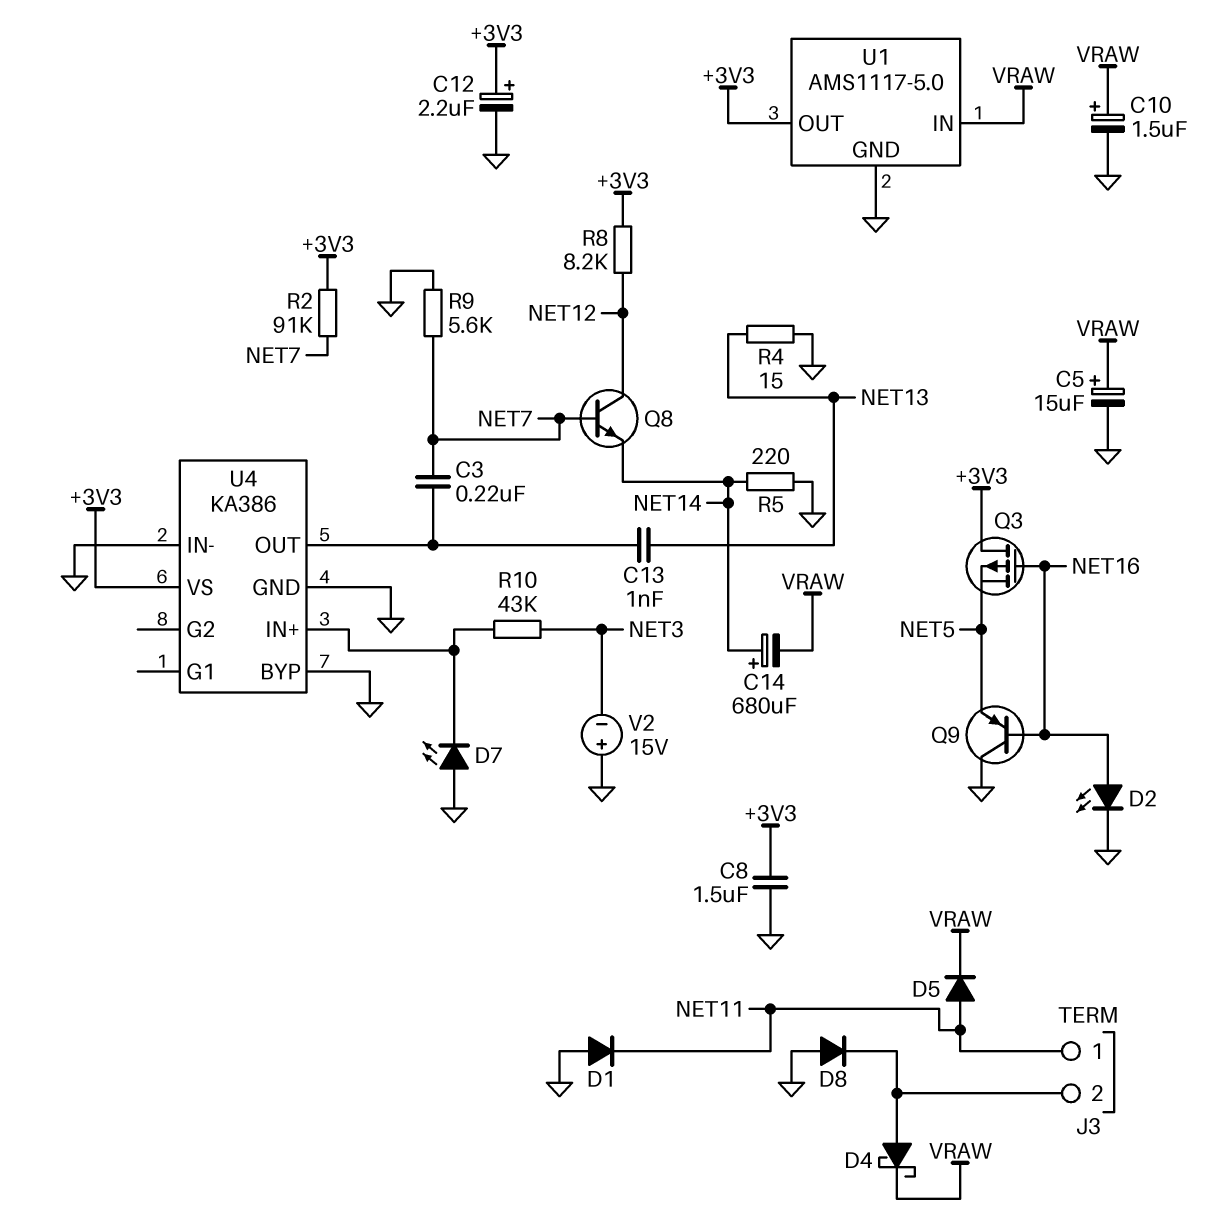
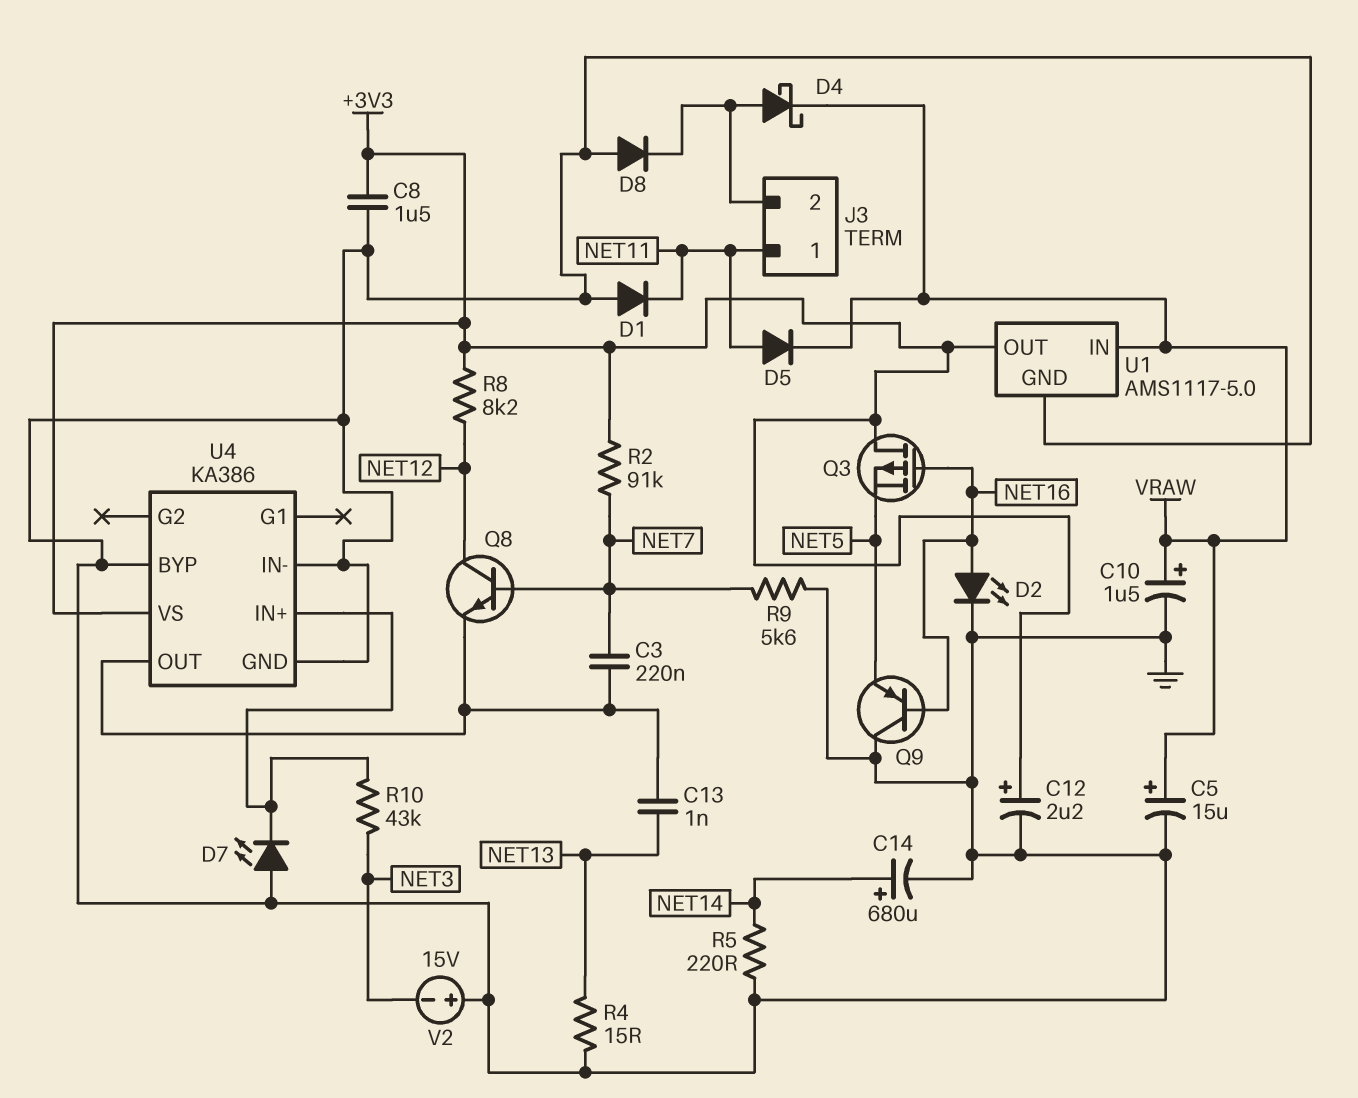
C14: 680uF (plus NET14, minus VRAW) -> 680uF (plus NET14, minus GND)
Q8: NPN (B NET7, C NET12, E NET14) -> NPN (B NET7, C NET12, E U4/OUT)

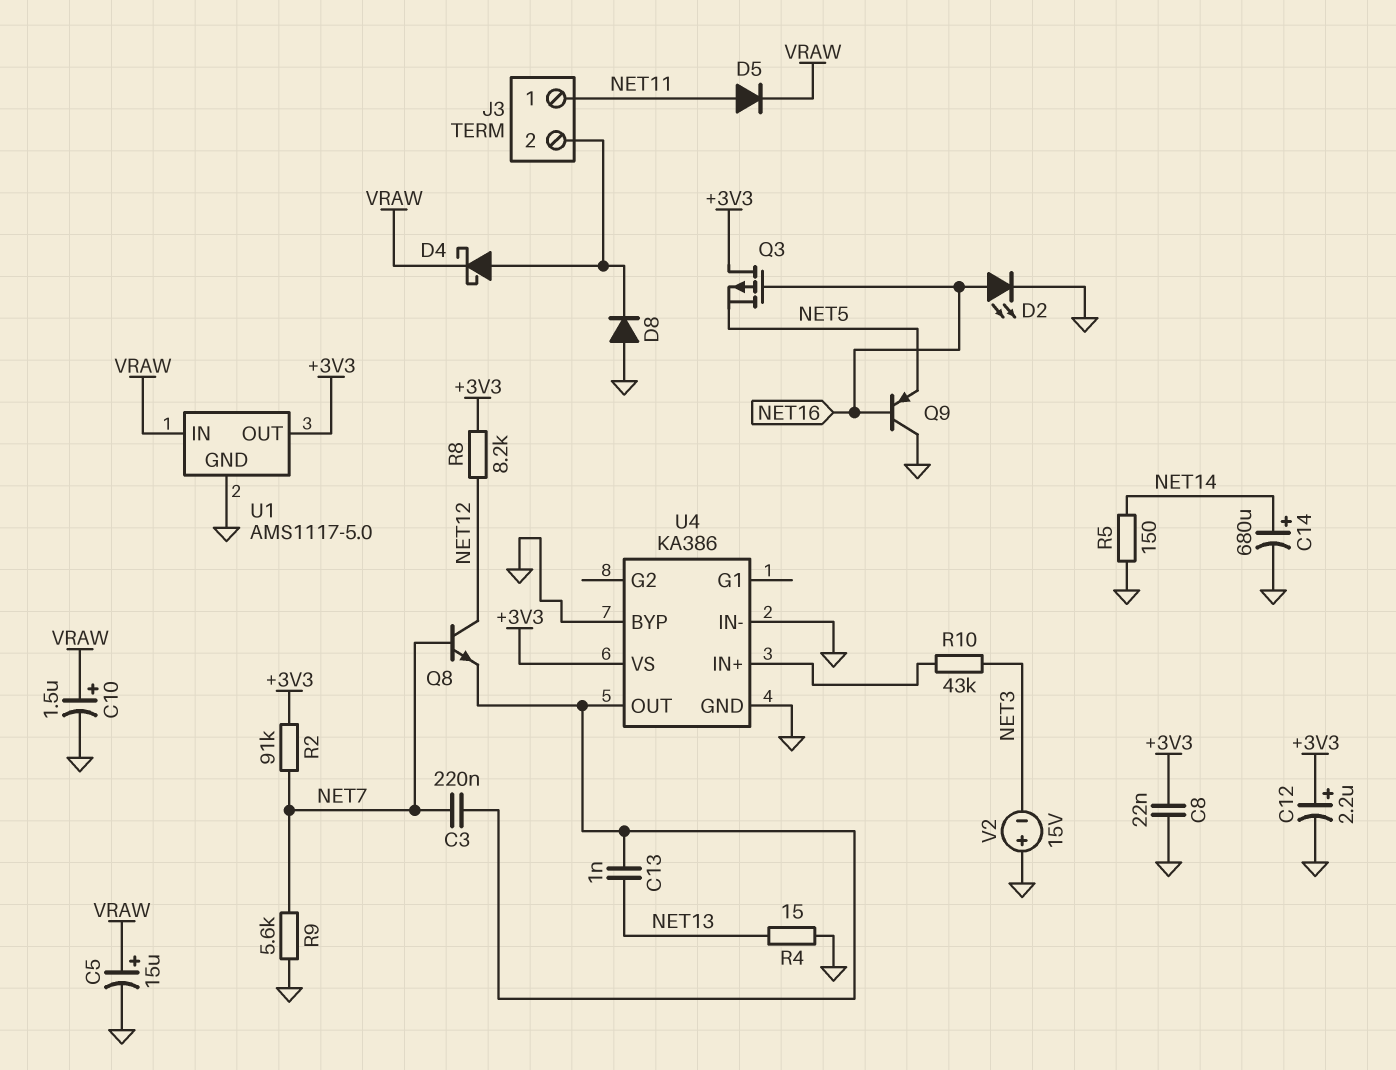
C8: 1.5uF (+3V3, GND) -> 22nF (+3V3, GND)
D1: diode (A GND, K NET11) -> none
D7: LED (A GND, K U4/IN+) -> none
R5: 220 (GND, NET14) -> 150 (GND, NET14)

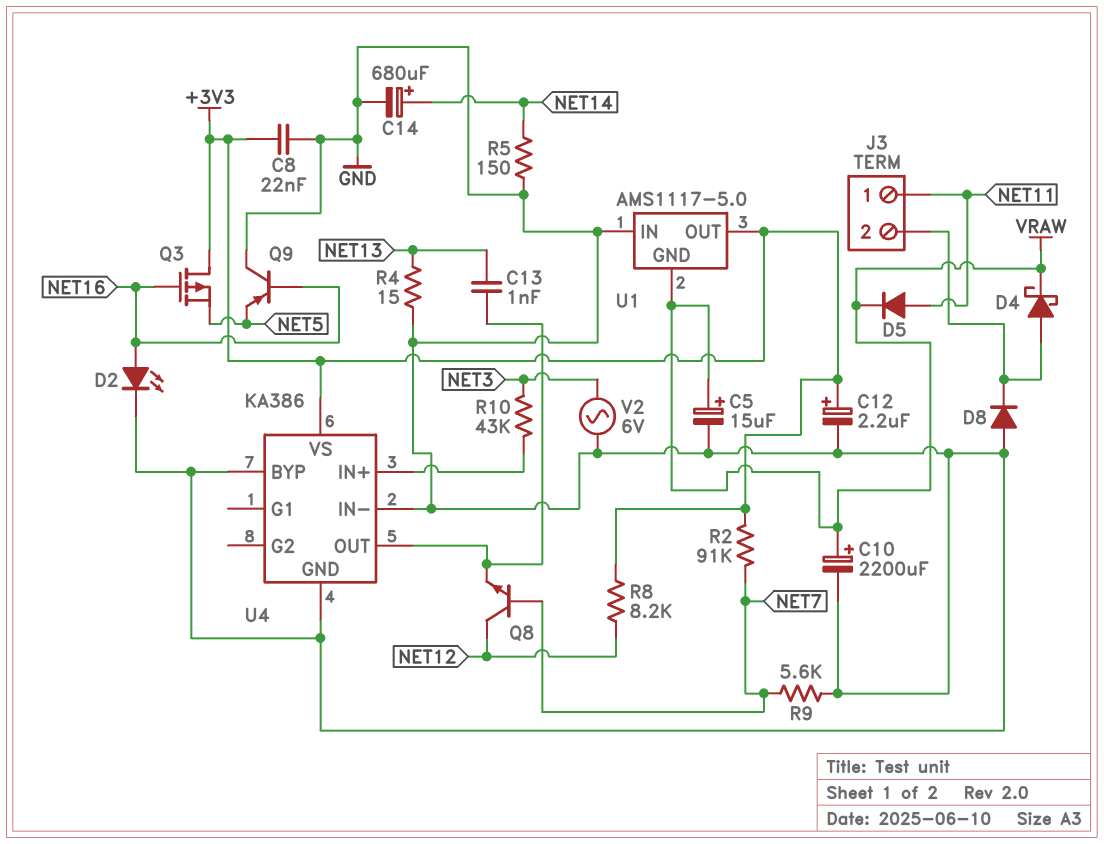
C3: 220nF (NET7, U4/OUT) -> none
C10: 1.5uF (plus VRAW, minus GND) -> 2200uF (plus VRAW, minus GND)
U1 pin GND: GND -> VRAW
U1 pin IN: VRAW -> GND
V2: 15V (plus GND, minus NET3) -> AC 6V (GND, NET3)

